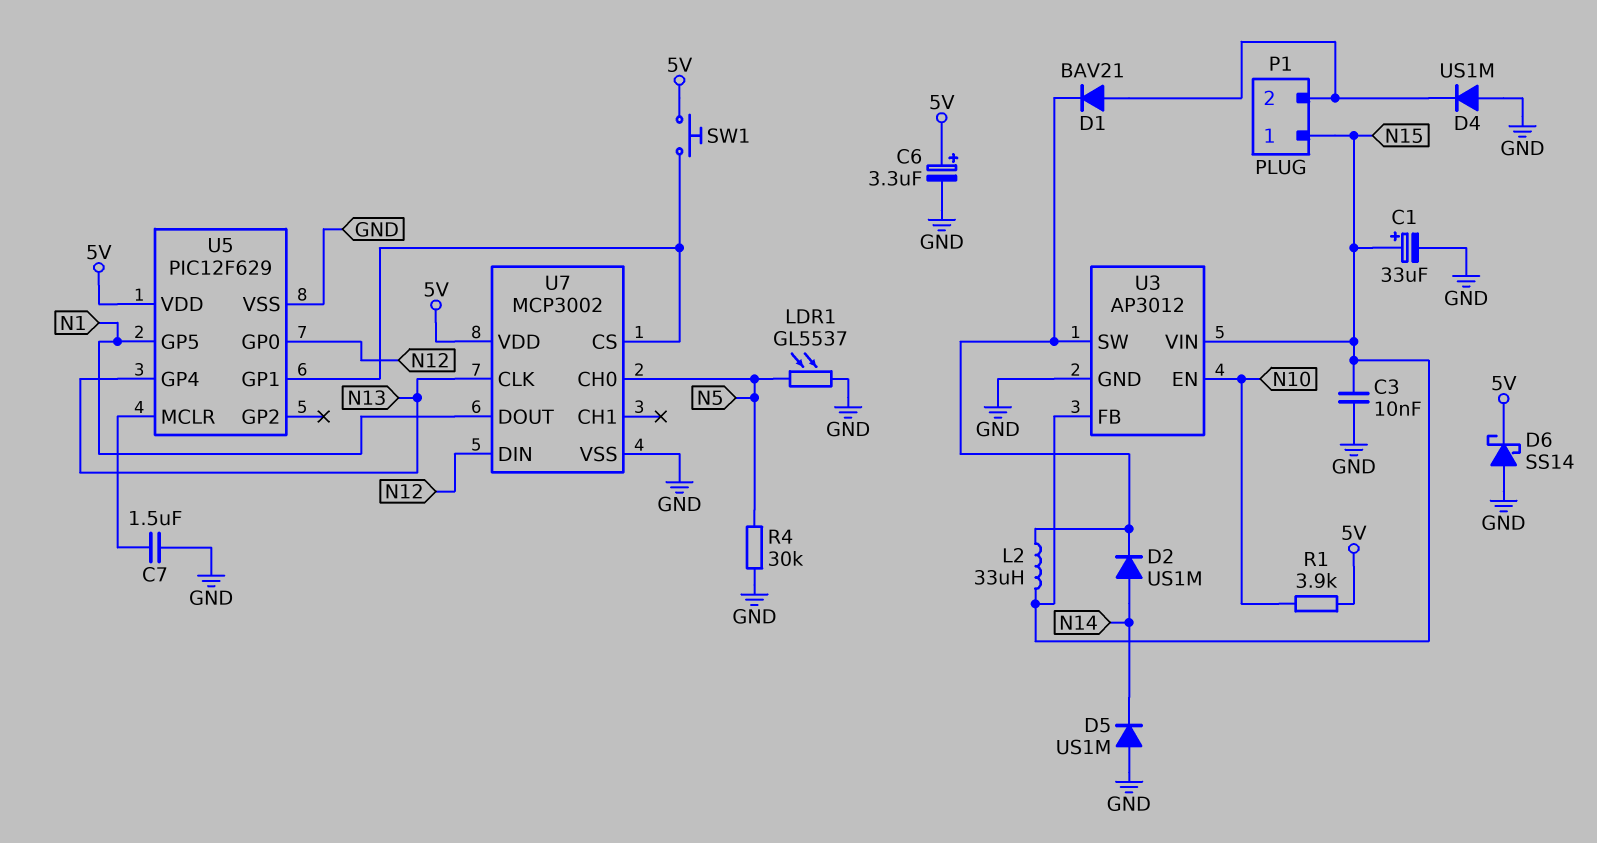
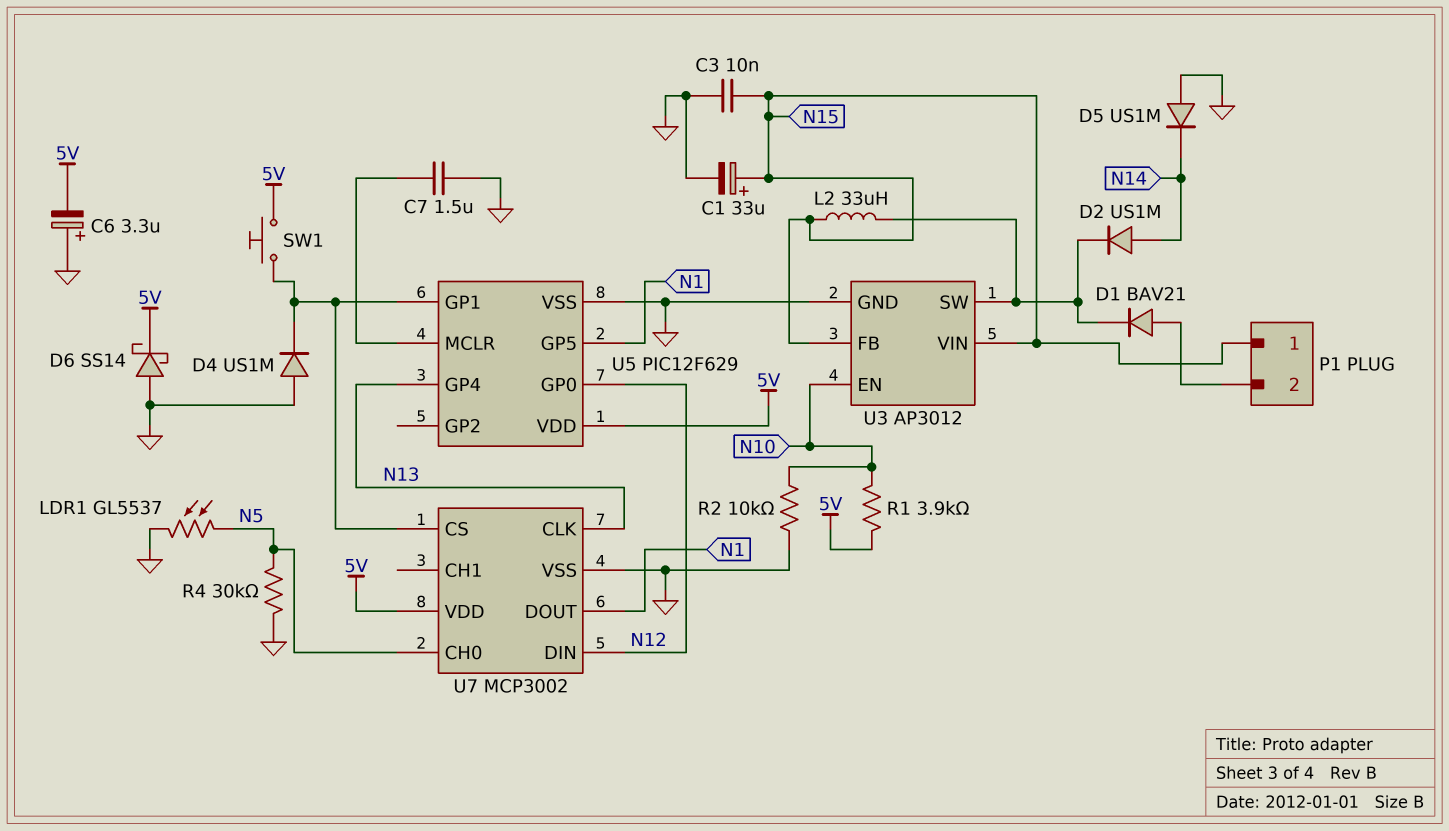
C6: 3.3uF (plus 5V, minus GND) -> 3.3uF (plus GND, minus 5V)
D4: diode US1M (A GND, K P1/2) -> diode US1M (A GND, K U5/GP1)
R2: none -> 10k (GND, N10)

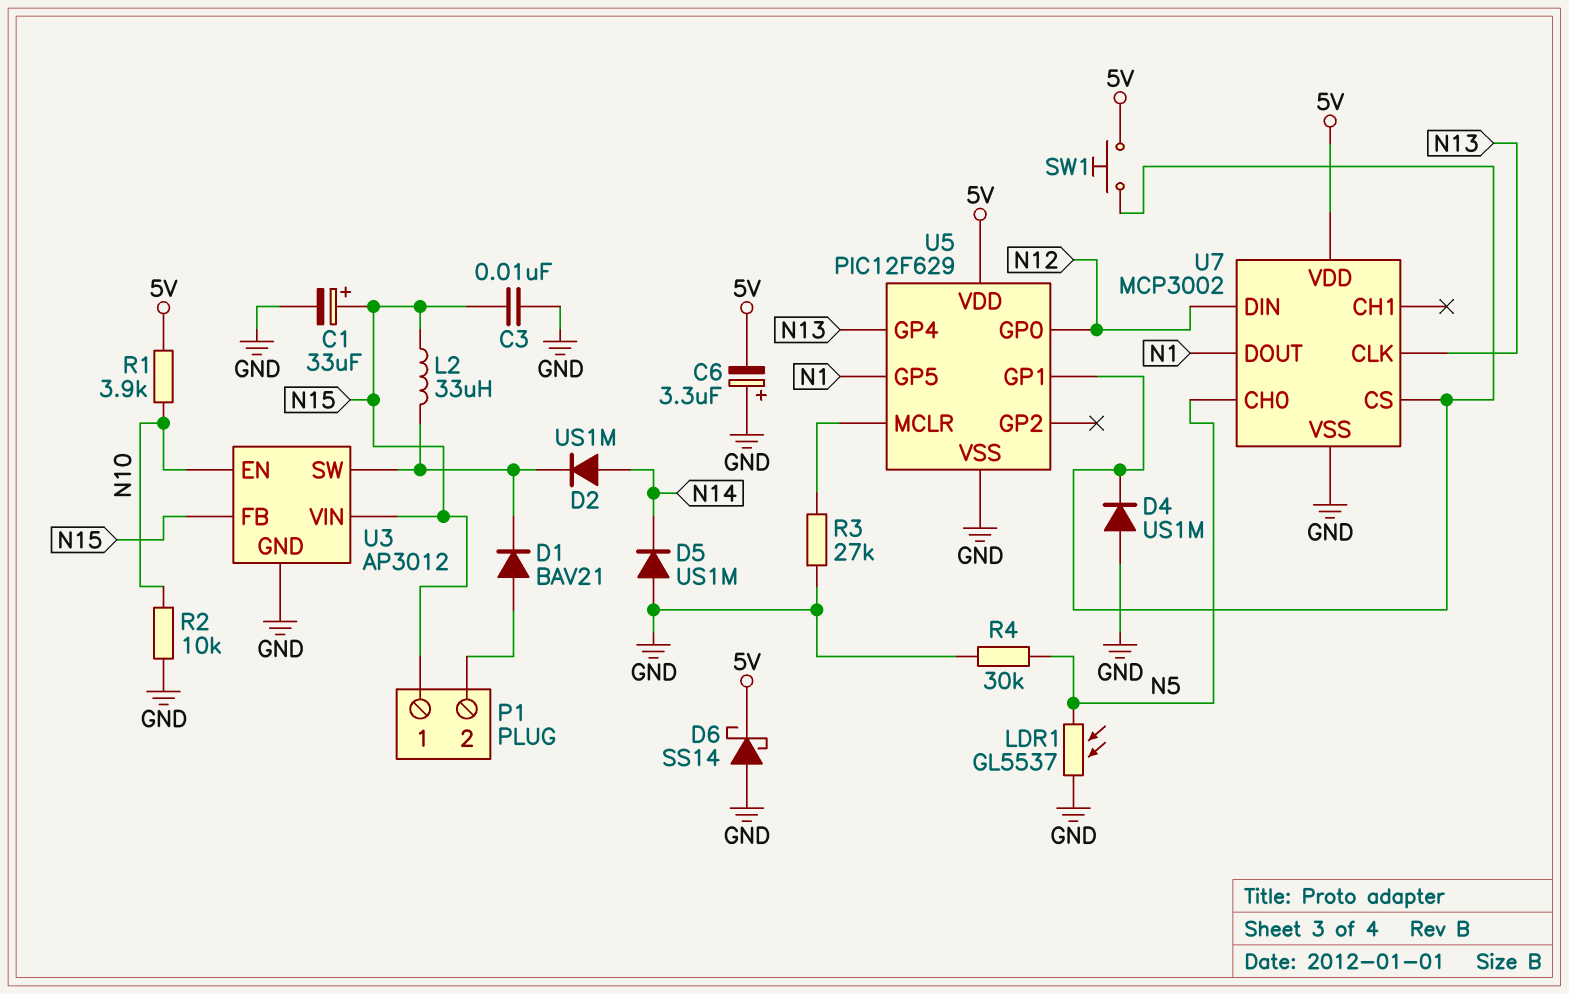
C7: 1.5uF (GND, U5/MCLR) -> none
R3: none -> 27k (GND, U5/MCLR)

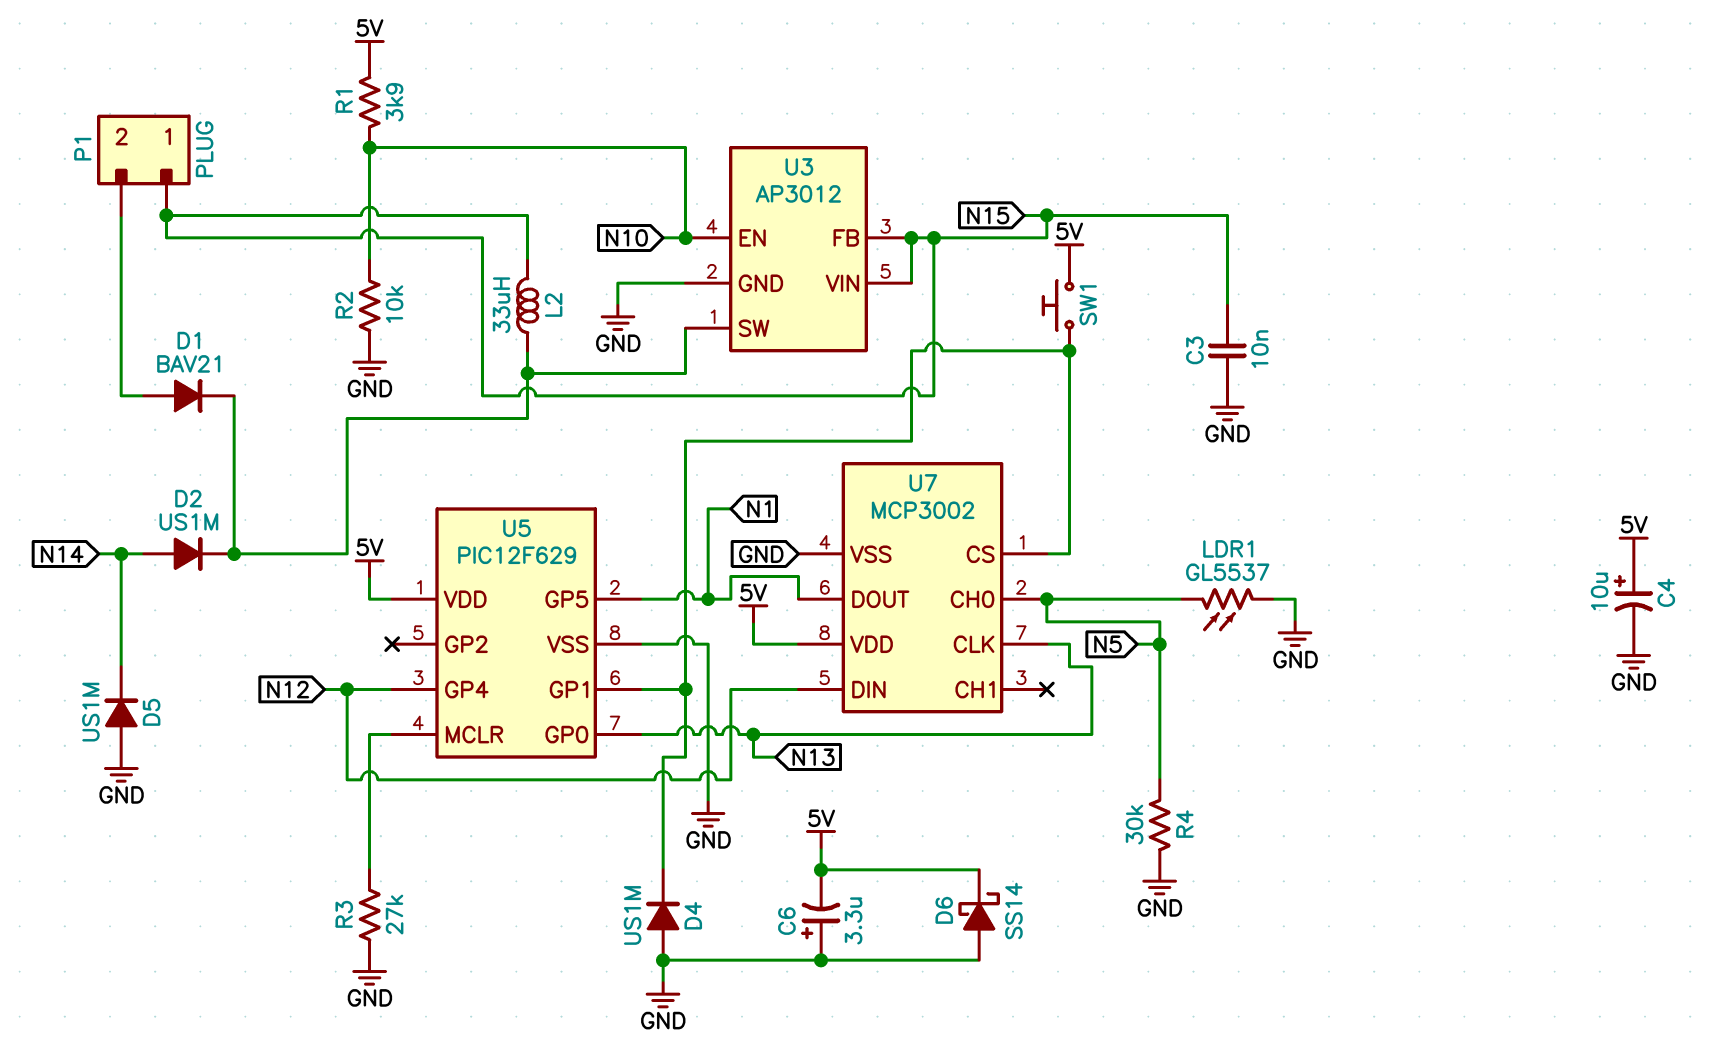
C1: 33uF (plus N15, minus GND) -> none
C4: none -> 10uF (plus 5V, minus GND)
U5 pin GP0: N12 -> N13
U5 pin GP4: N13 -> N12

